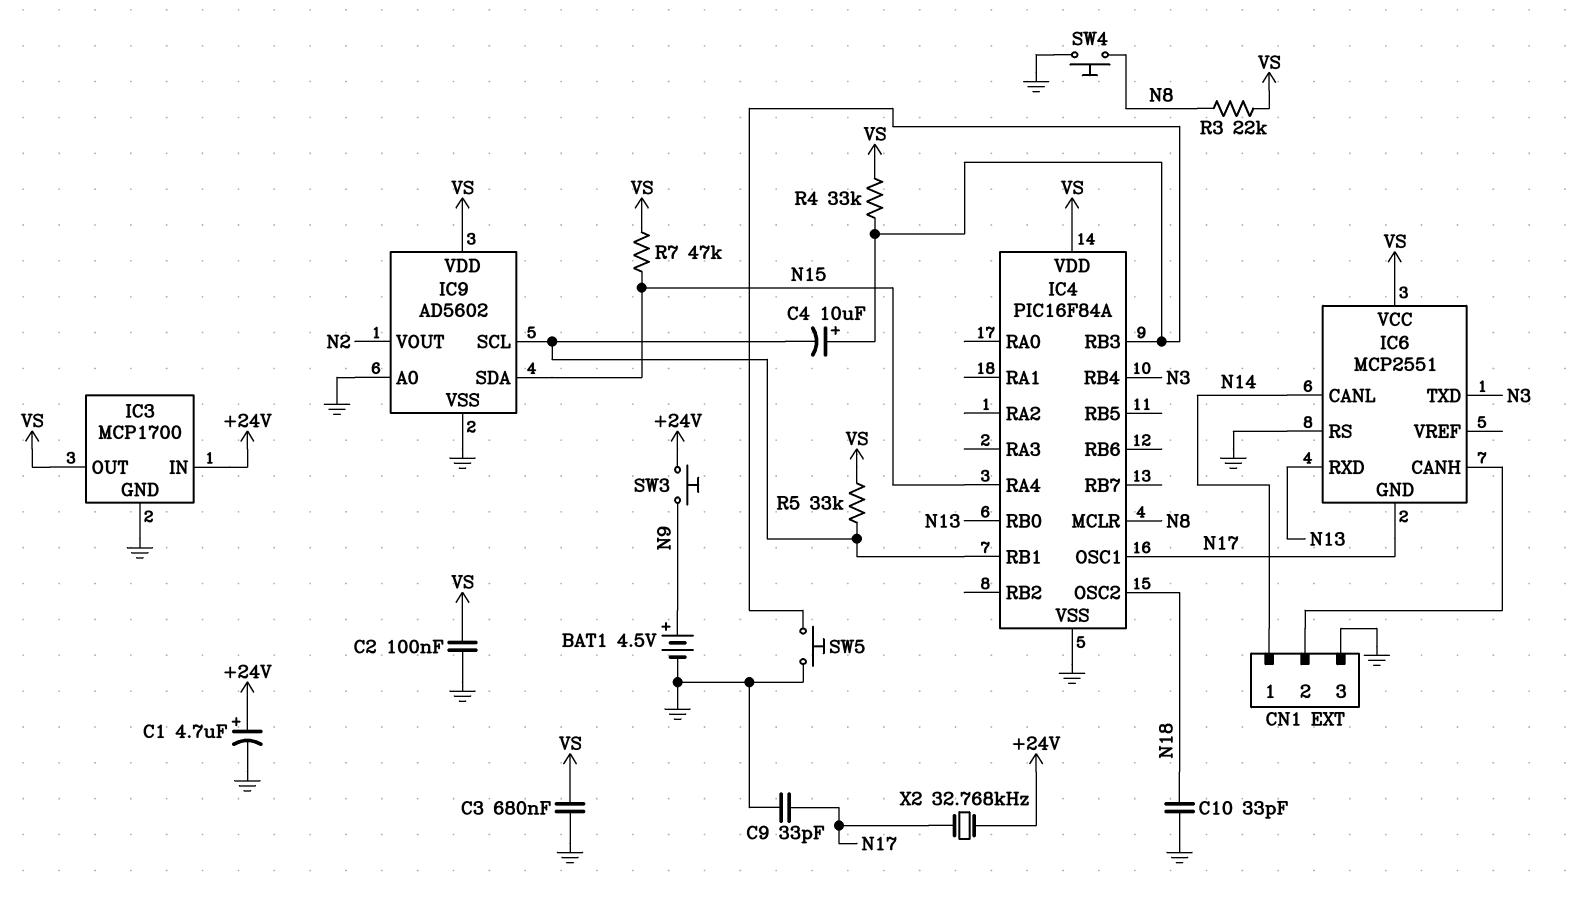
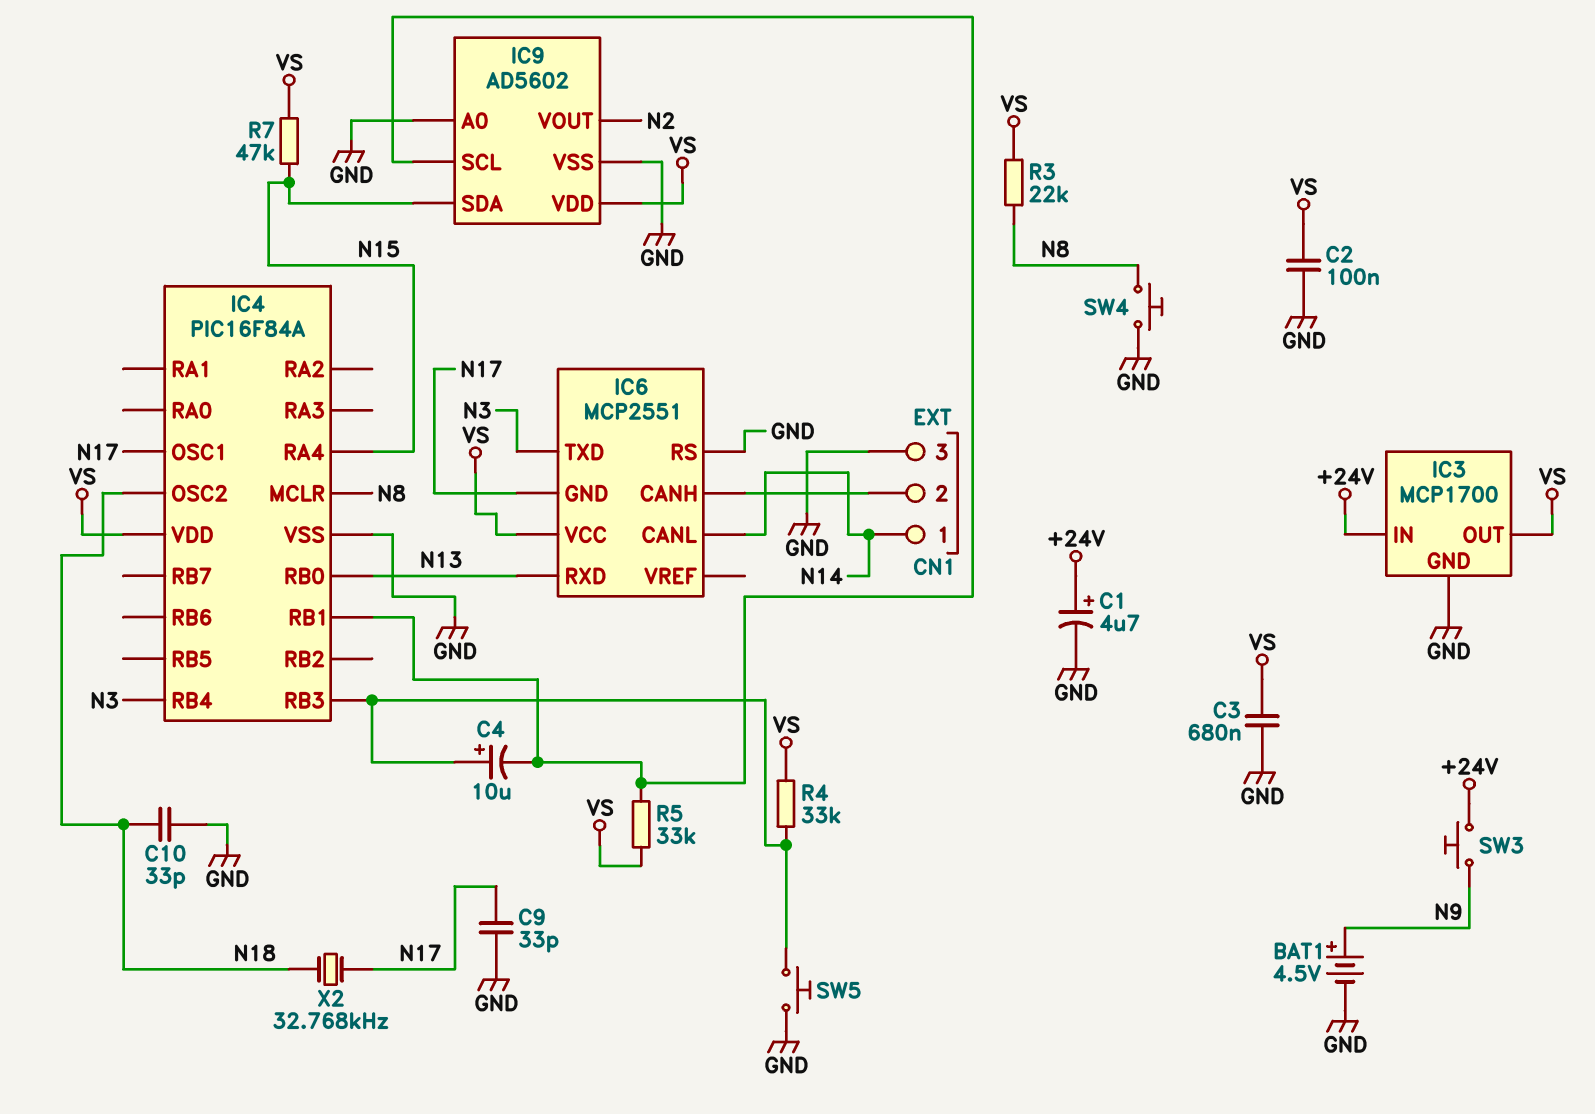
X2: 32.768kHz (+24V, N17) -> 32.768kHz (N17, N18)

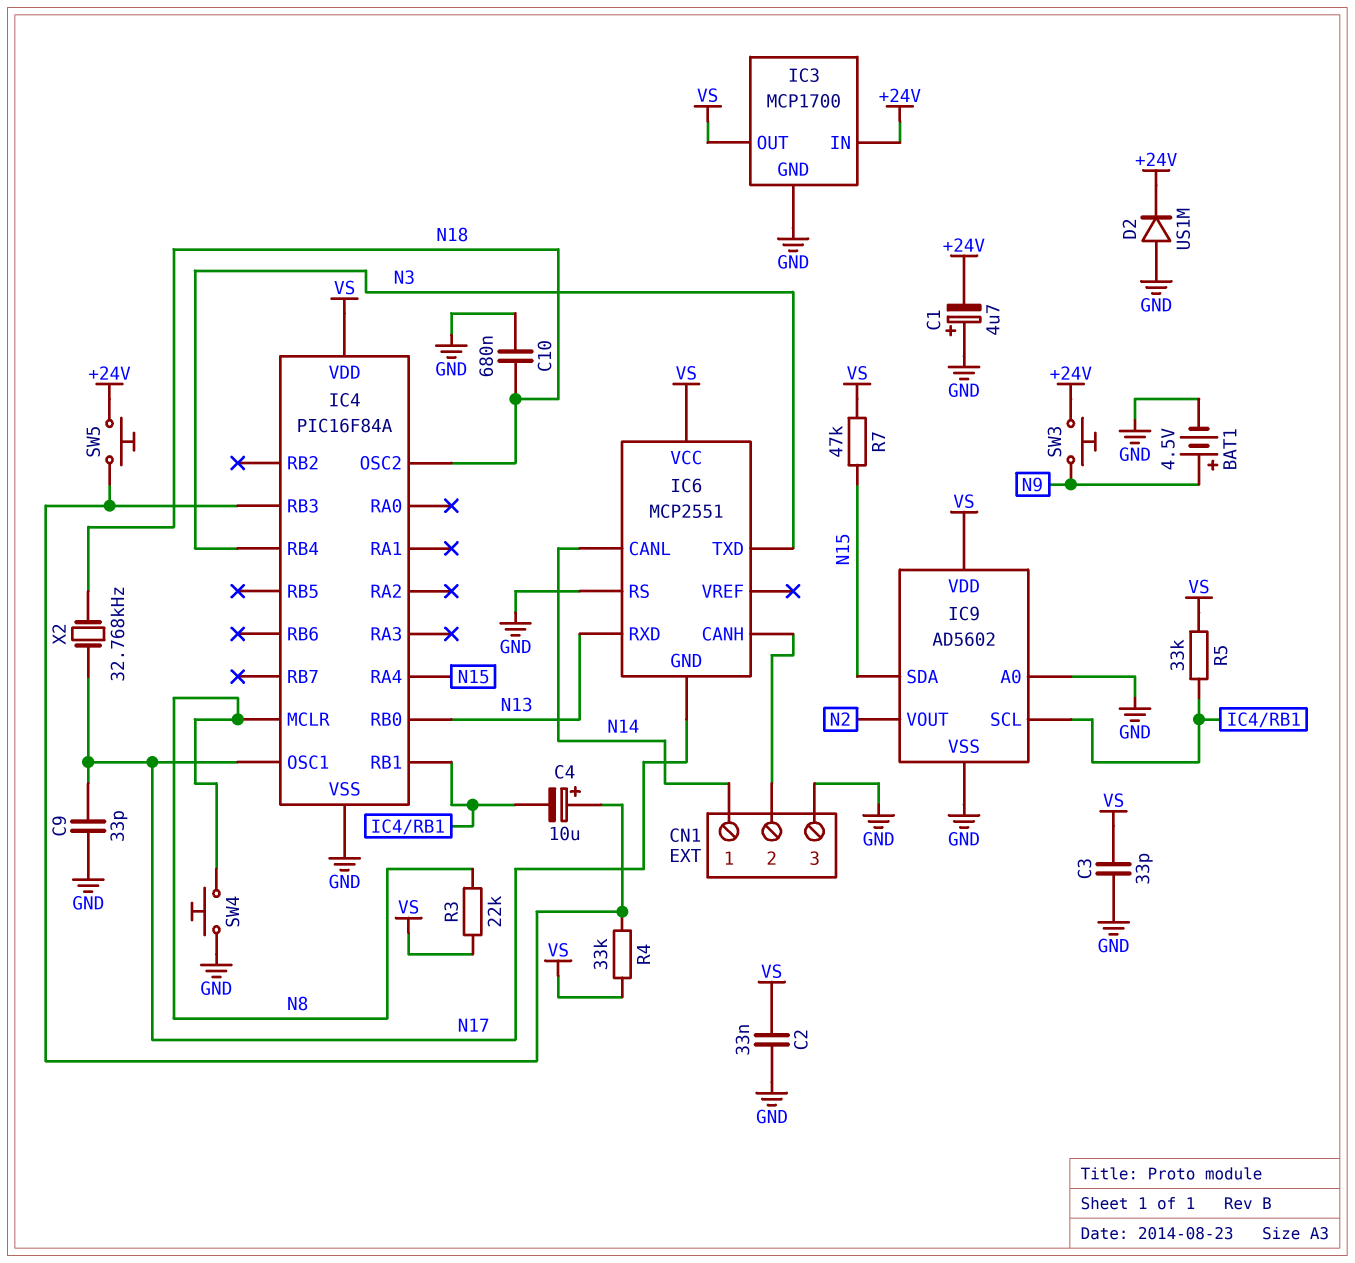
C1: 4.7uF (plus +24V, minus GND) -> 4.7uF (plus GND, minus +24V)
C2: 100nF (GND, VS) -> 33nF (GND, VS)
C3: 680nF (GND, VS) -> 33pF (GND, VS)
C10: 33pF (GND, N18) -> 680nF (GND, N18)
D2: none -> diode US1M (A GND, K +24V)
SW5: button (GND, IC4/RB3) -> button (+24V, IC4/RB3)

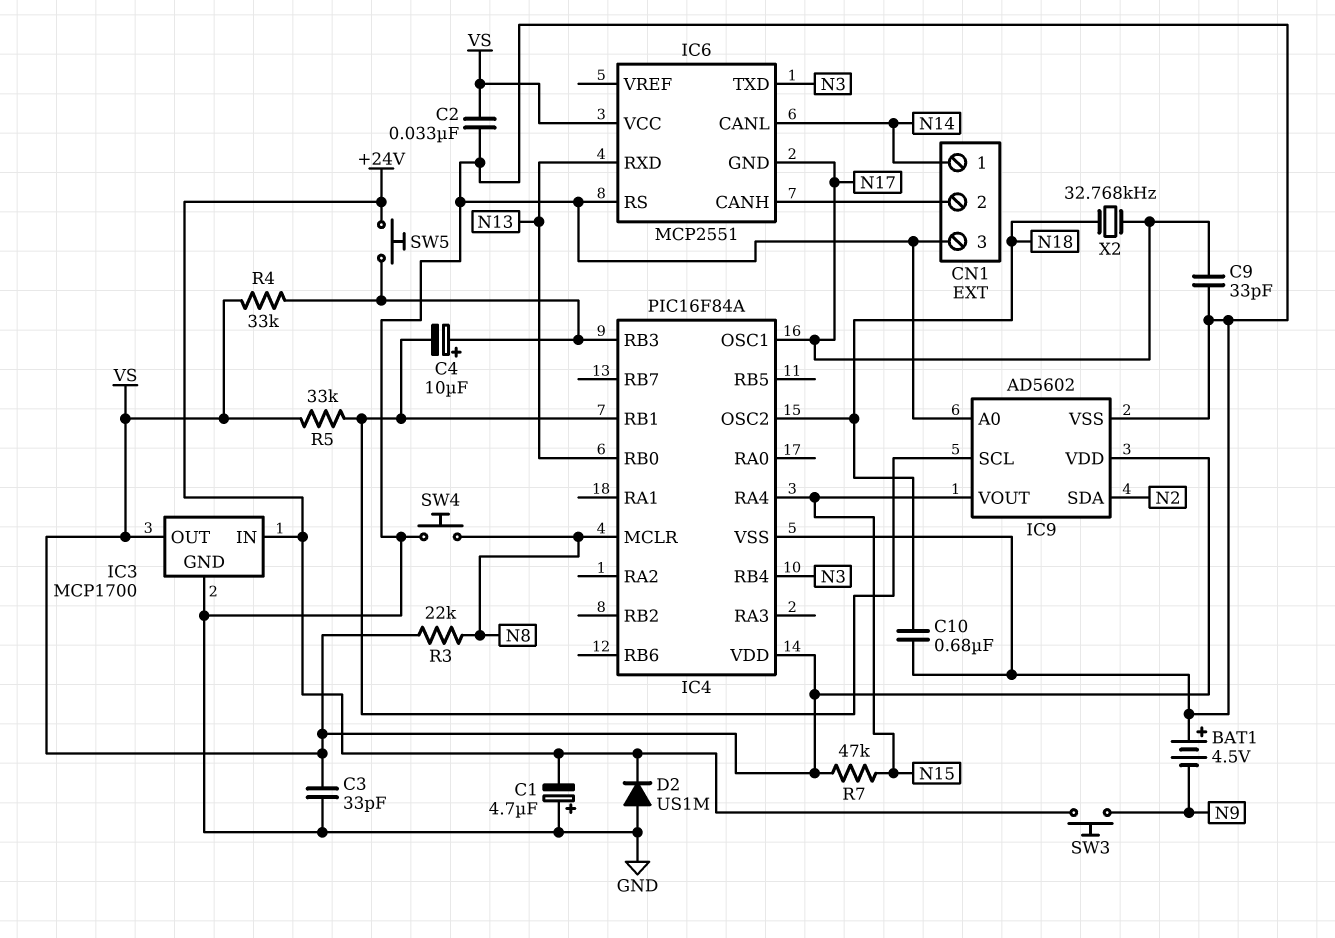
BAT1: 4.5V (plus N9, minus GND) -> 4.5V (plus GND, minus N9)
IC9 pin SDA: N15 -> N2
IC9 pin VOUT: N2 -> N15

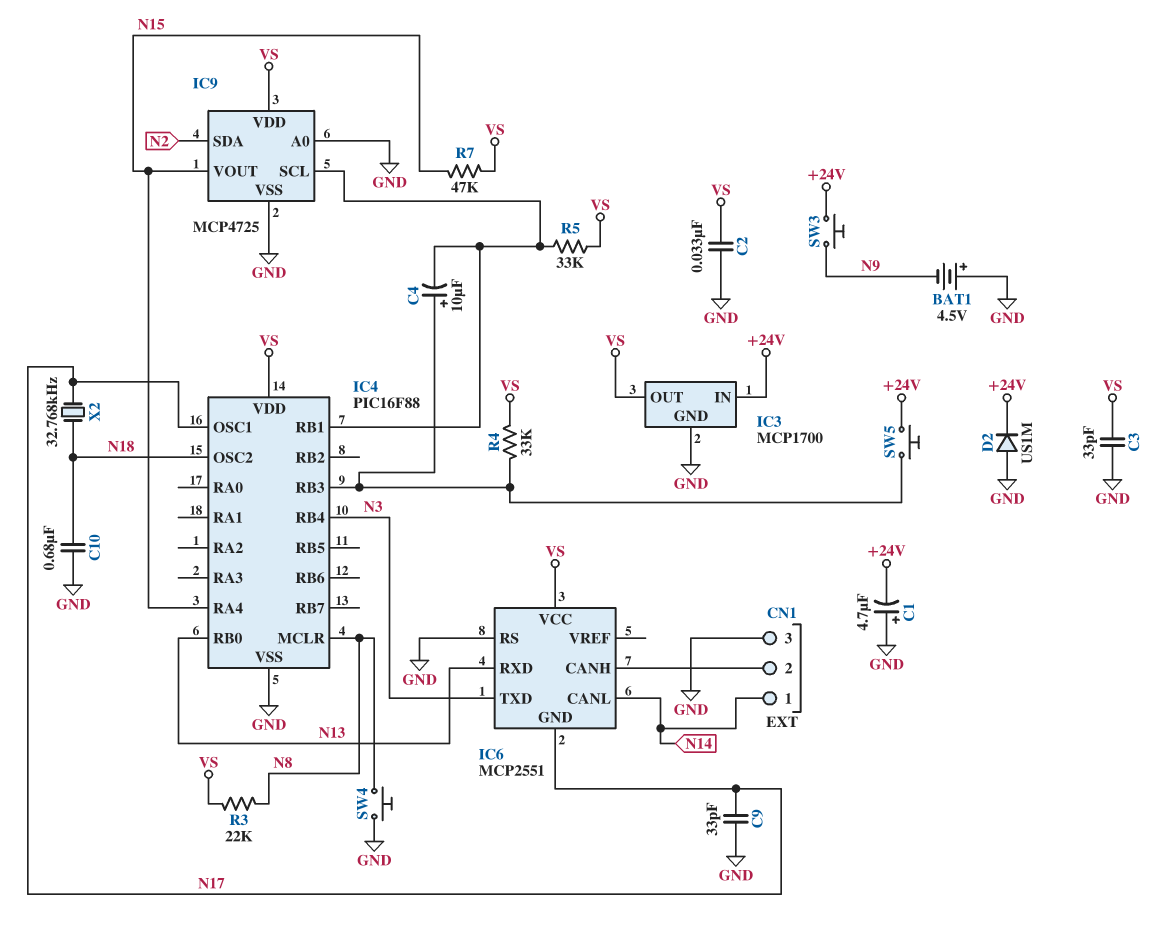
IC4: PIC16F84A -> PIC16F88
IC9: AD5602 -> MCP4725

